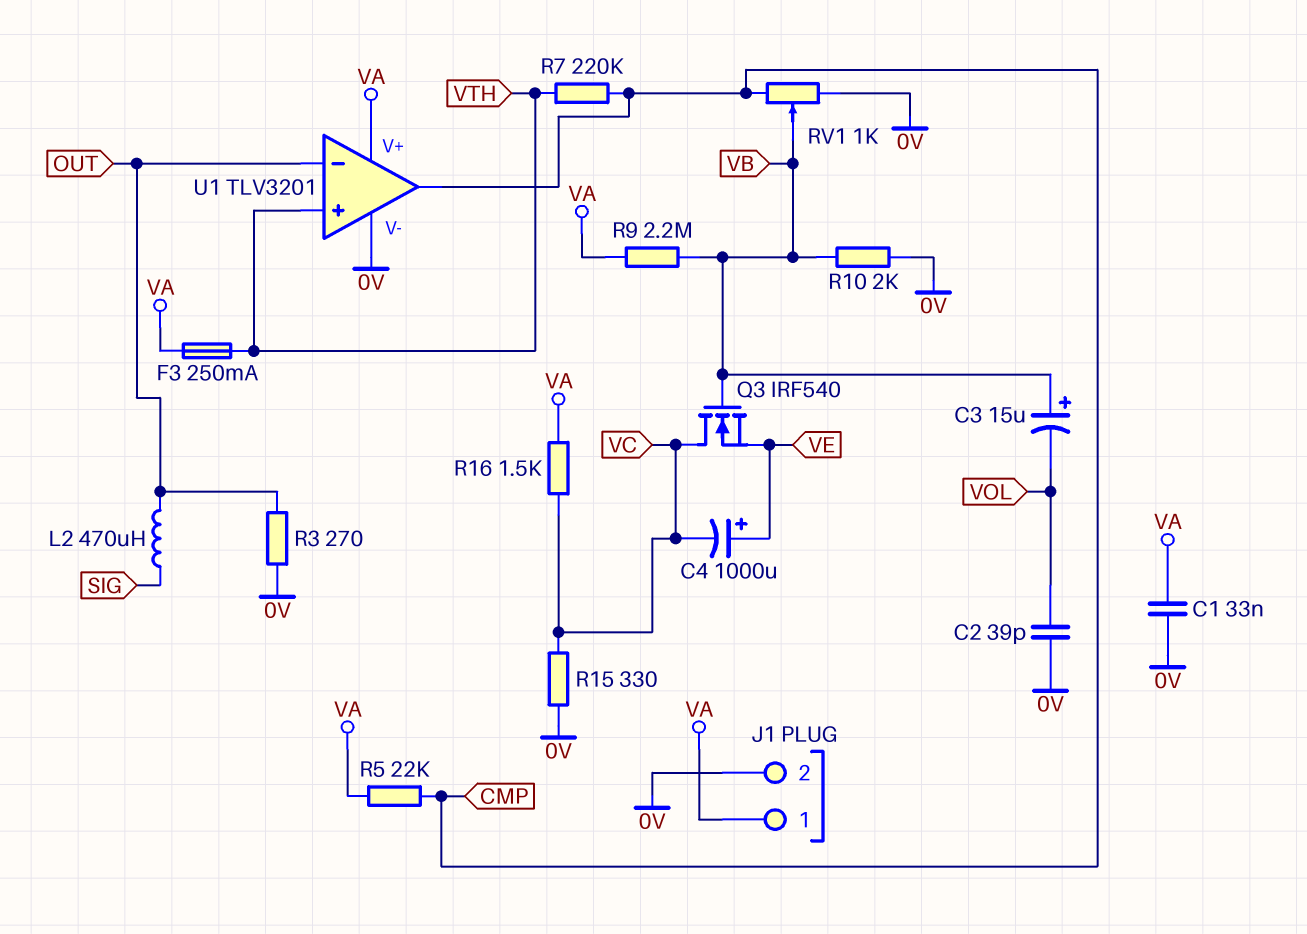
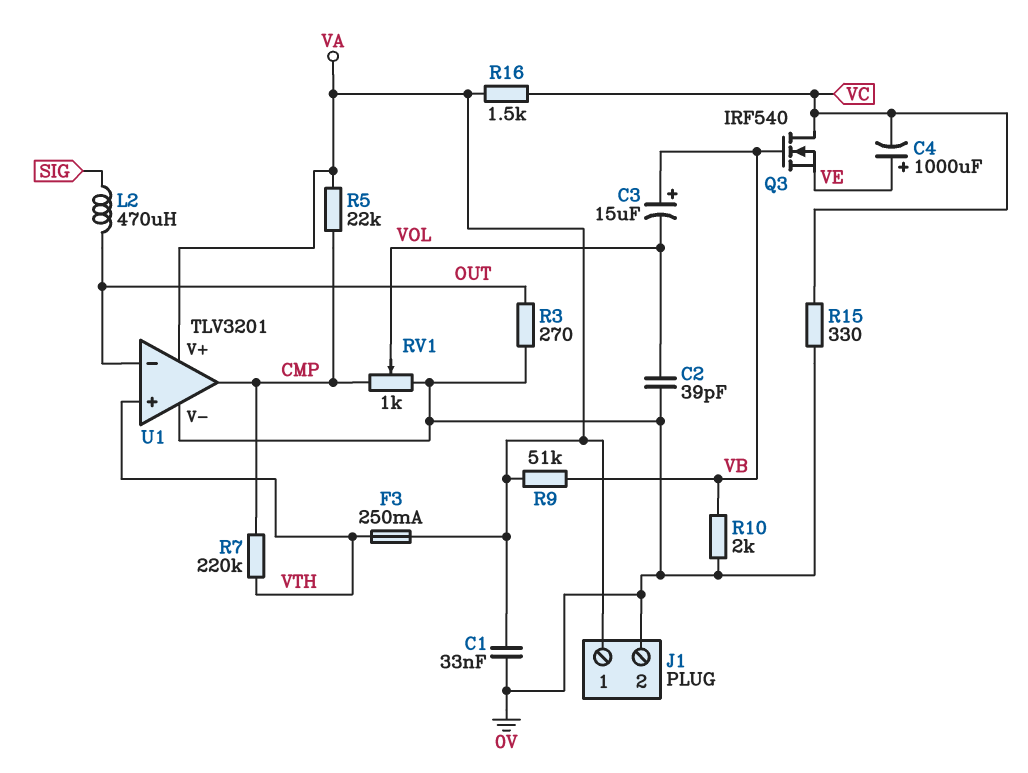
R9: 2.2M (VA, VB) -> 51k (VA, VB)
RV1: 1k (0V, CMP, wiper VB) -> 1k (0V, CMP, wiper VOL)

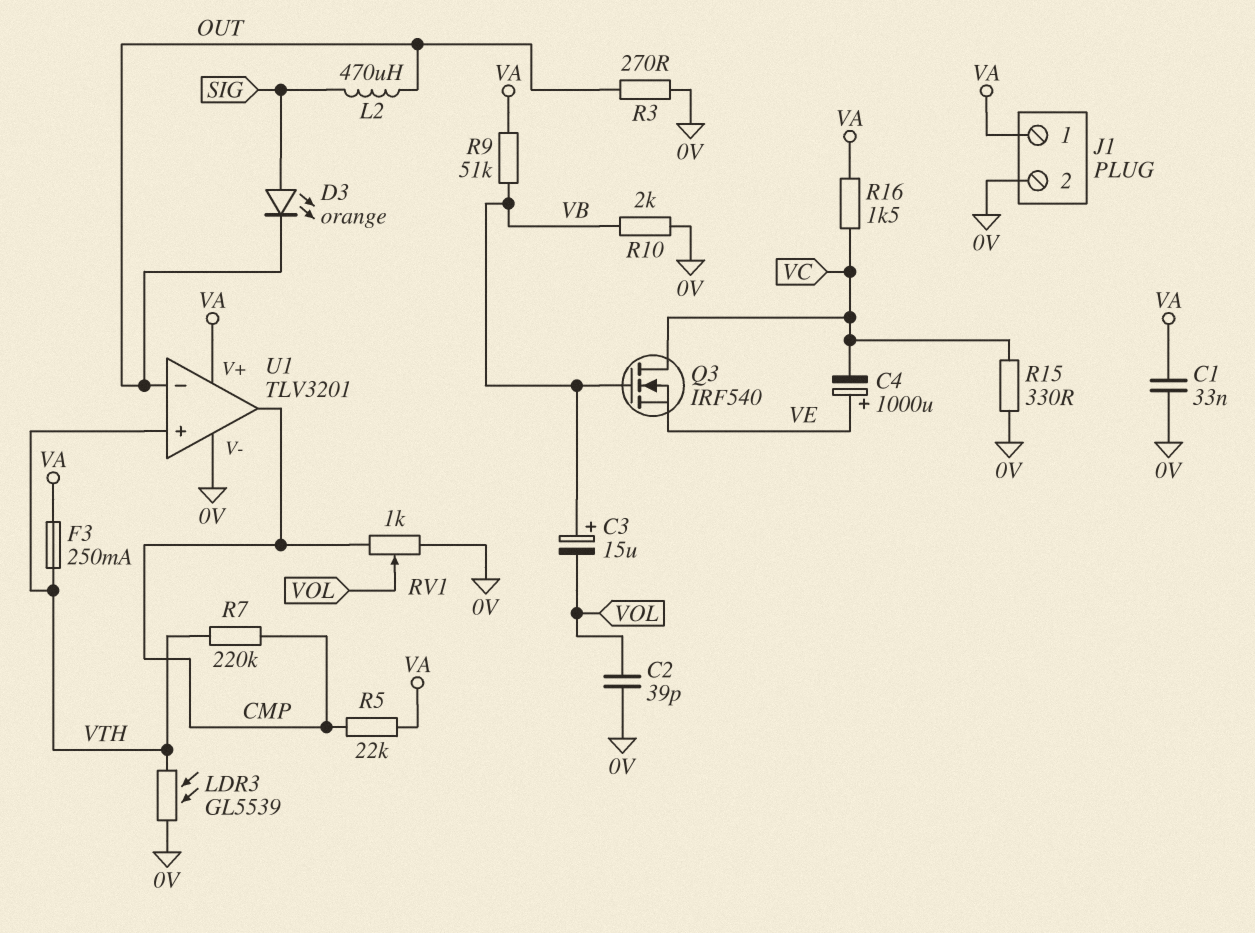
D3: none -> LED orange (A SIG, K OUT)
LDR3: none -> GL5539 (0V, VTH)

